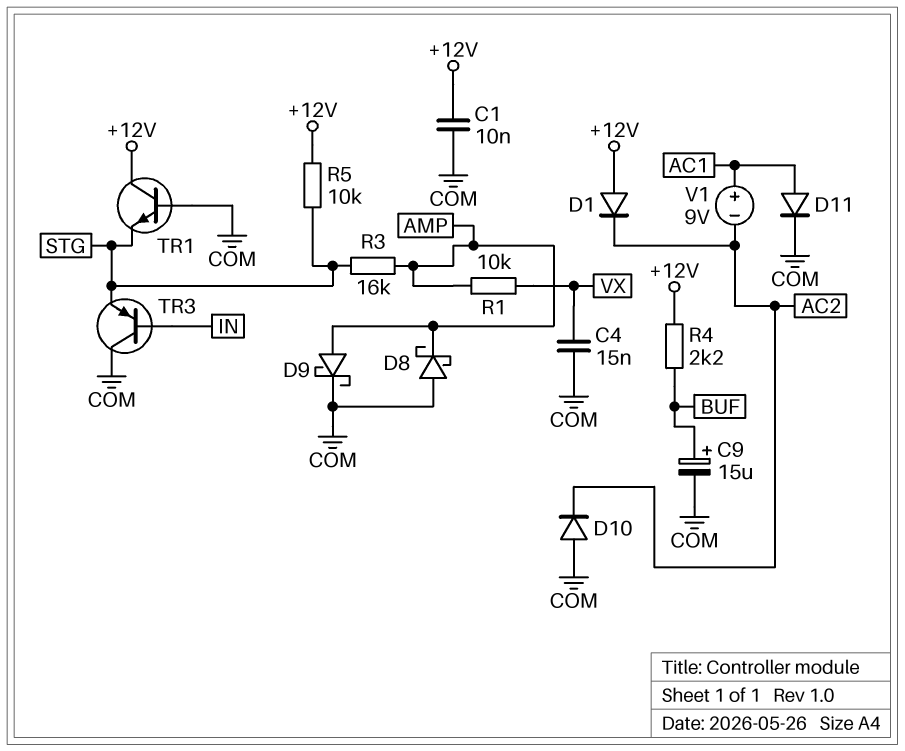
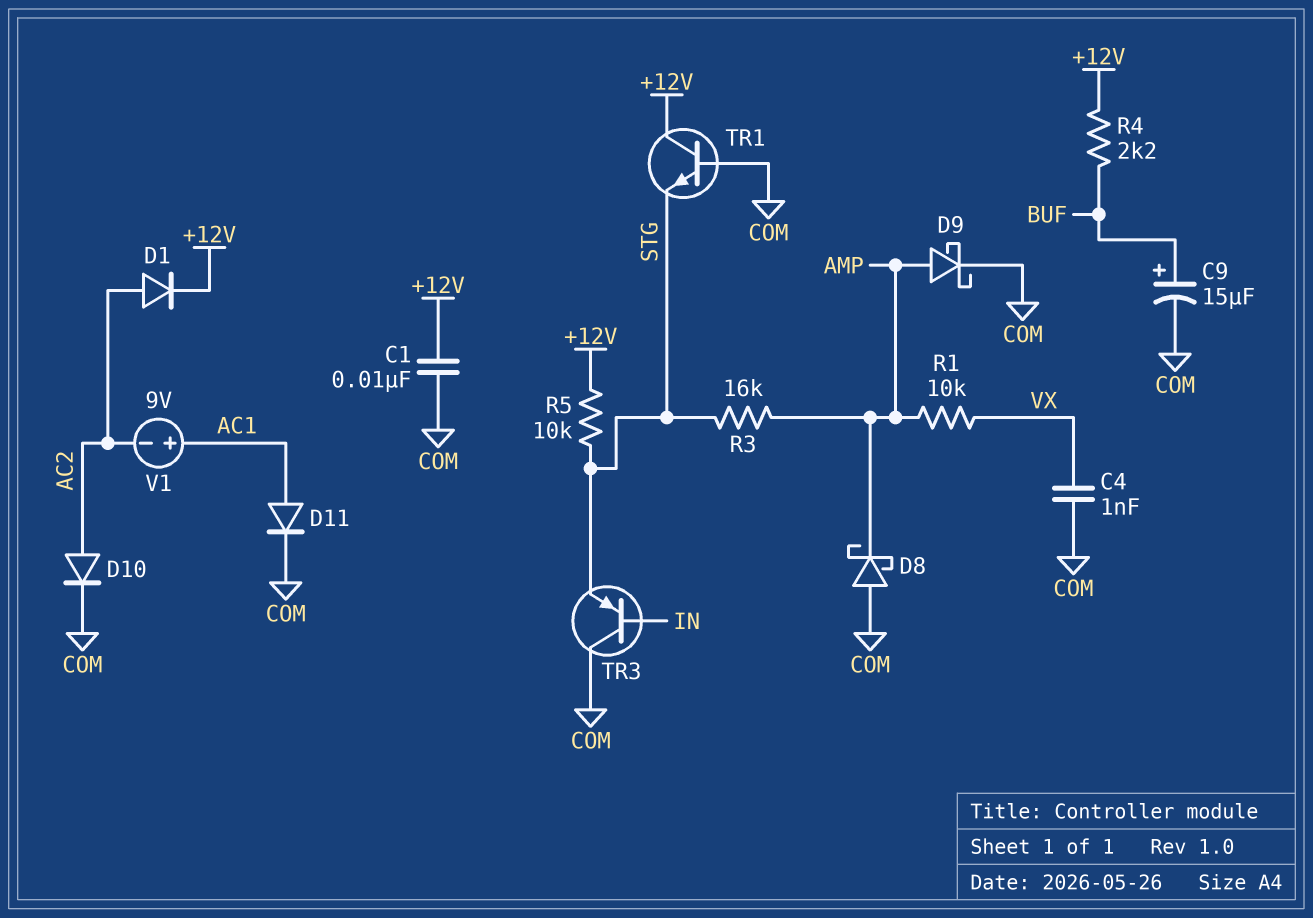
C4: 15nF (COM, VX) -> 1nF (COM, VX)
D1: diode (A +12V, K AC2) -> diode (A AC2, K +12V)
D10: diode (A COM, K AC2) -> diode (A AC2, K COM)

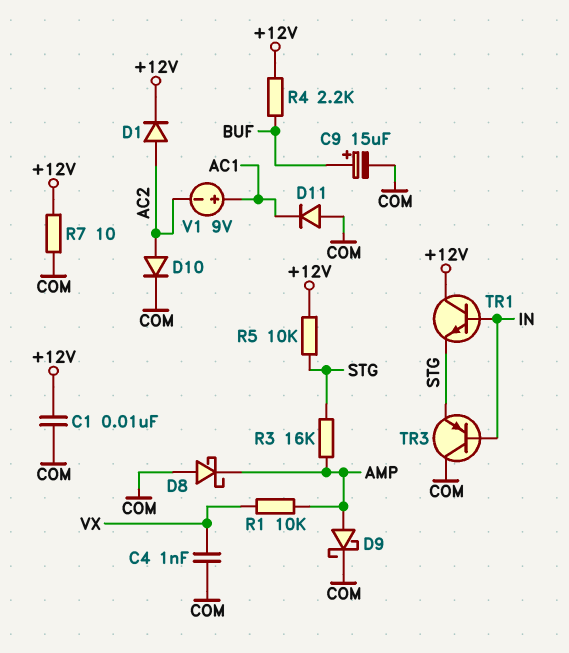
D11: diode (A AC1, K COM) -> diode (A COM, K AC1)
R7: none -> 10 (+12V, COM)
TR1: NPN (B COM, C +12V, E STG) -> NPN (B IN, C +12V, E STG)

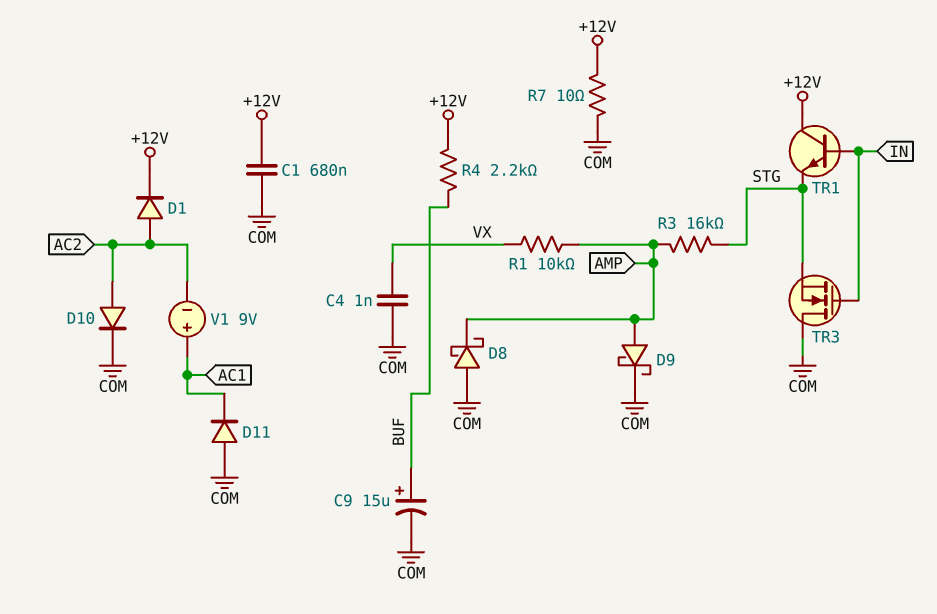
C1: 10nF (+12V, COM) -> 680nF (+12V, COM)
R5: 10k (+12V, STG) -> none
TR3: PNP (B IN, C COM, E STG) -> NMOS (G IN, D COM, S STG)

